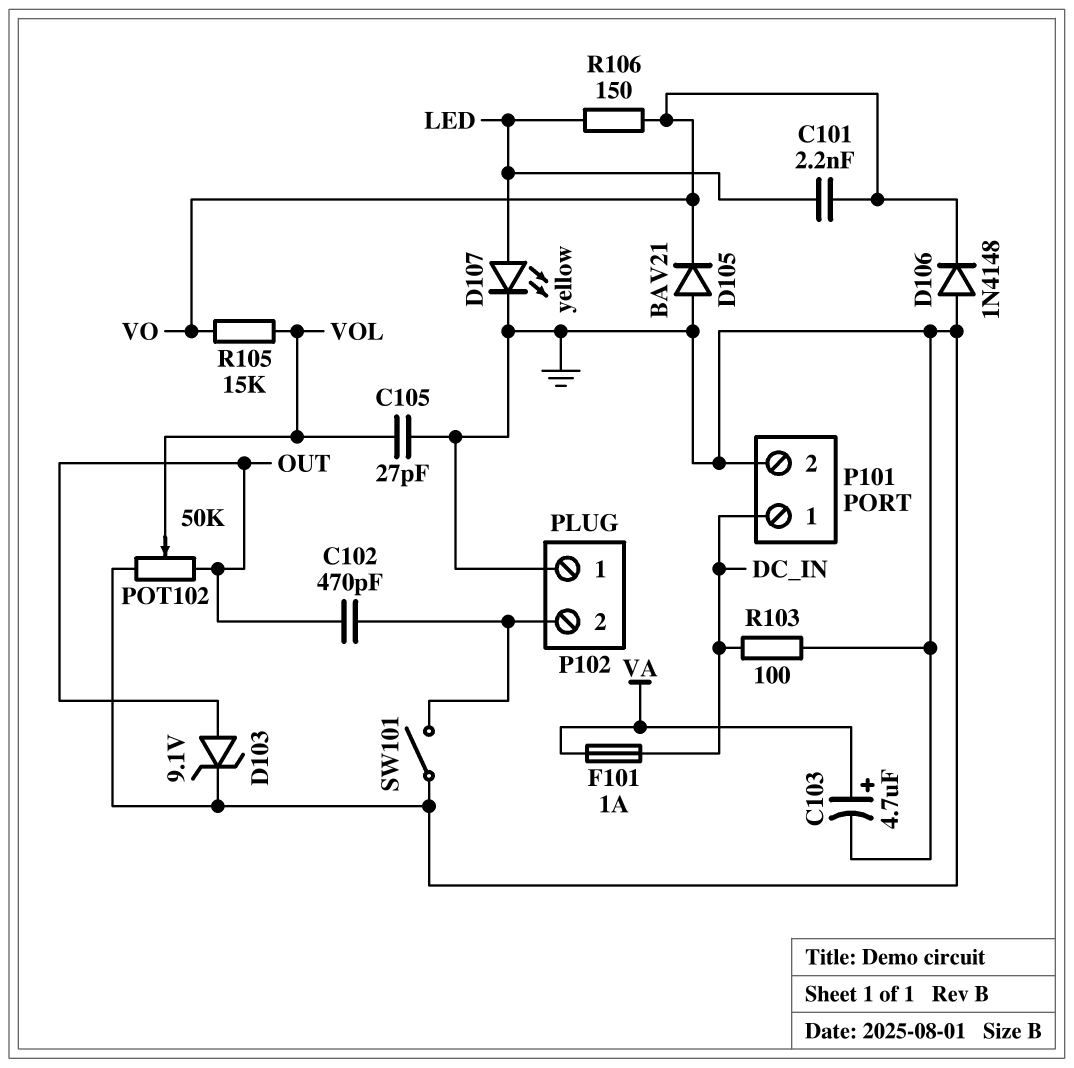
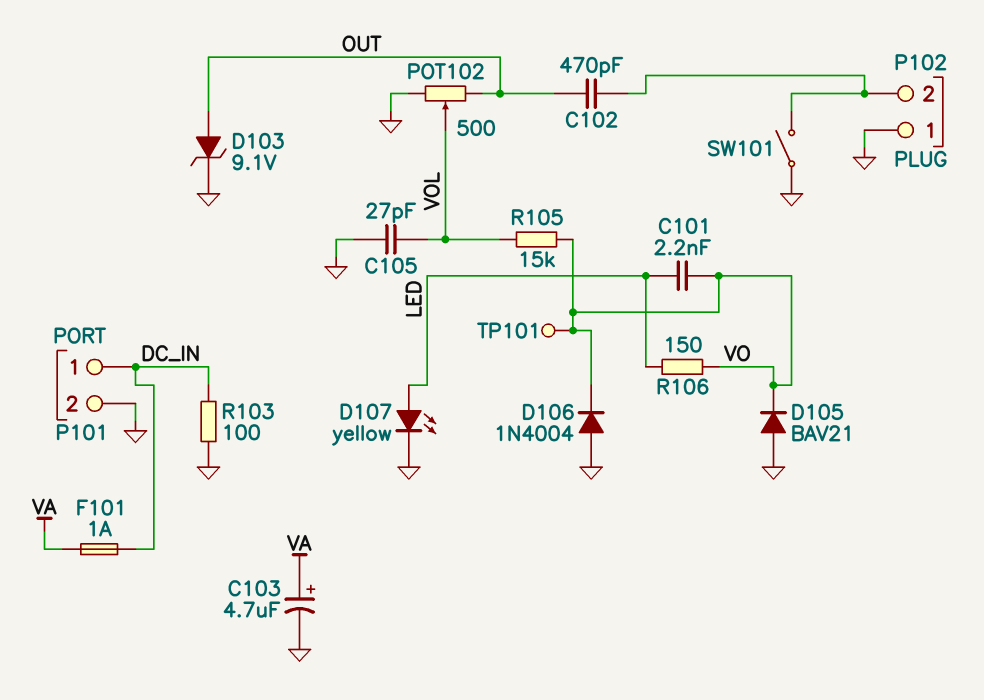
D106: diode 1N4148 (A GND, K VO) -> diode 1N4004 (A GND, K VO)
POT102: 50k (GND, OUT, wiper VOL) -> 500 (GND, OUT, wiper VOL)
TP101: none -> test point (VO)

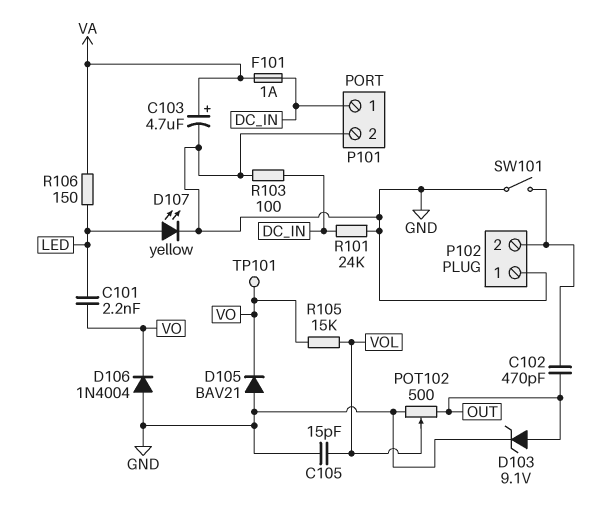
C105: 27pF (GND, VOL) -> 15pF (GND, VOL)
R101: none -> 24k (DC_IN, GND)
R106: 150 (LED, VO) -> 150 (LED, VA)

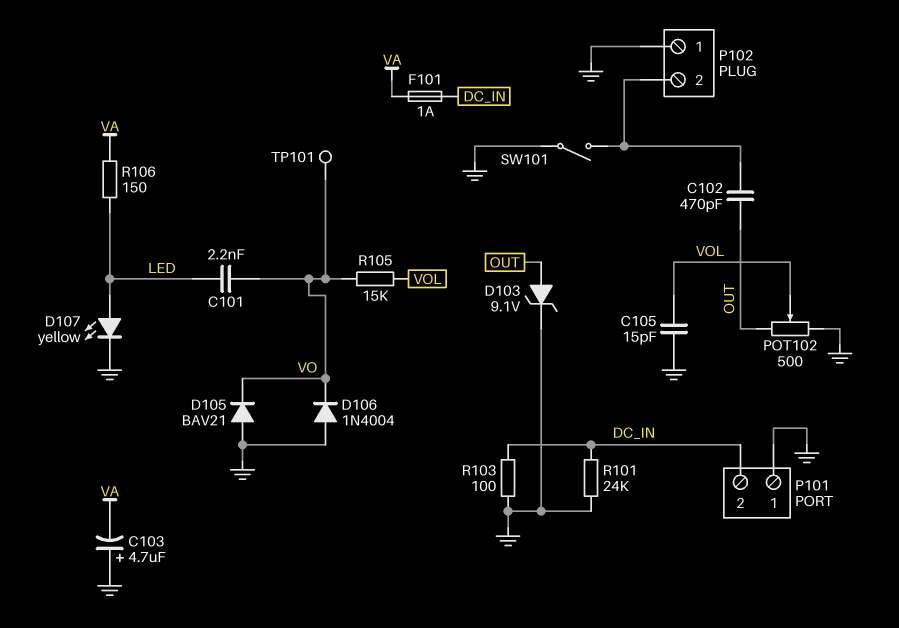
C103: 4.7uF (plus VA, minus GND) -> 4.7uF (plus GND, minus VA)
P101 pin 1: DC_IN -> GND
P101 pin 2: GND -> DC_IN

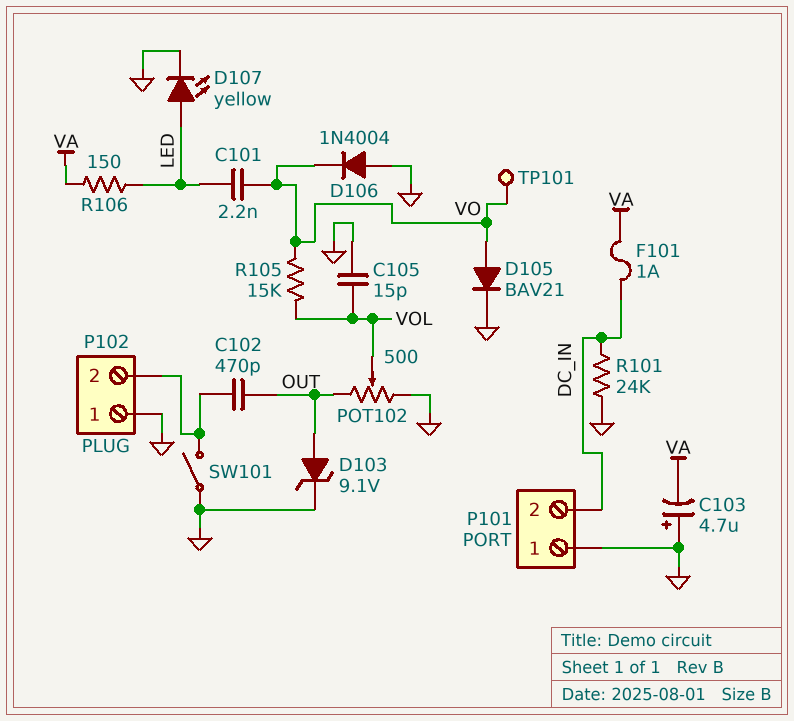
D105: diode BAV21 (A GND, K VO) -> diode BAV21 (A VO, K GND)
R103: 100 (DC_IN, GND) -> none

